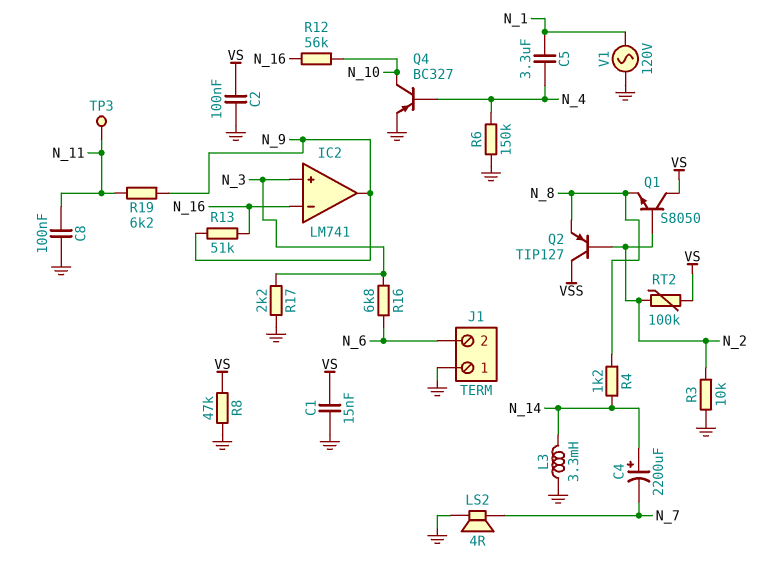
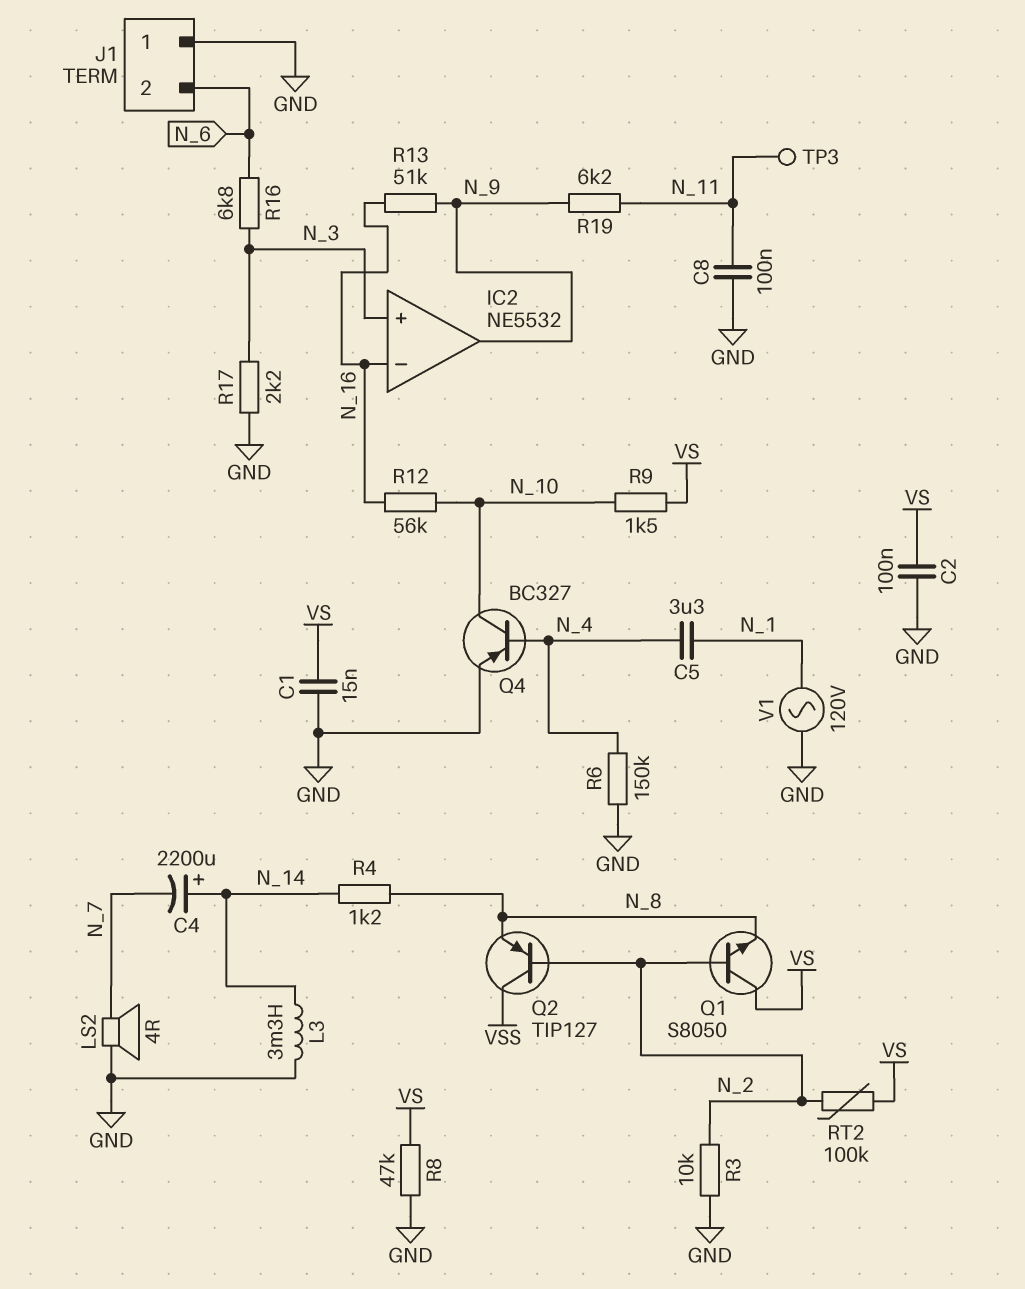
IC2: LM741 -> NE5532
R9: none -> 1.5k (N_10, VS)

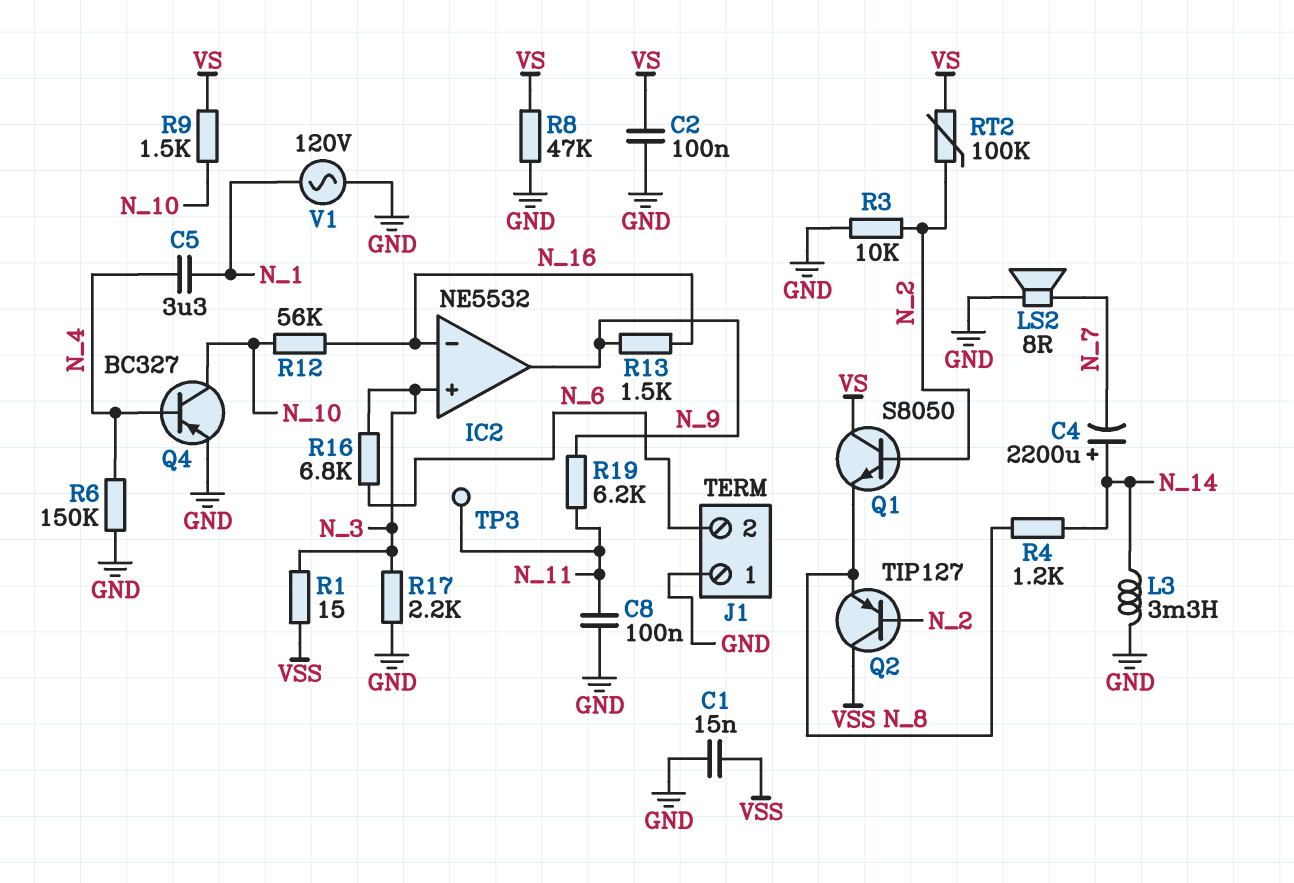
C1: 15nF (GND, VS) -> 15nF (GND, VSS)
LS2: speaker 4R (GND, N_7) -> speaker 8R (GND, N_7)
R1: none -> 15 (N_3, VSS)
R13: 51k (N_9, N_16) -> 1.5k (N_9, N_16)

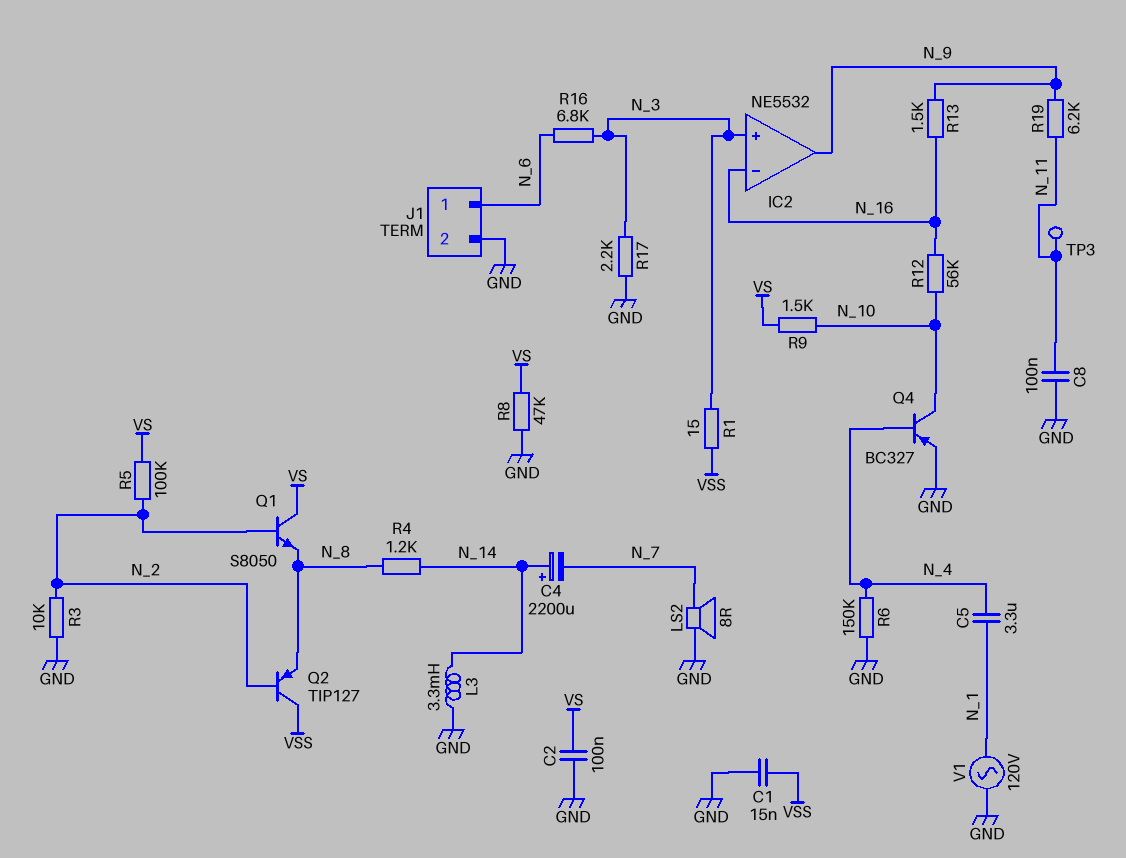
J1 pin 1: GND -> N_6
J1 pin 2: N_6 -> GND
R5: none -> 100k (N_2, VS)
RT2: 100k (N_2, VS) -> none

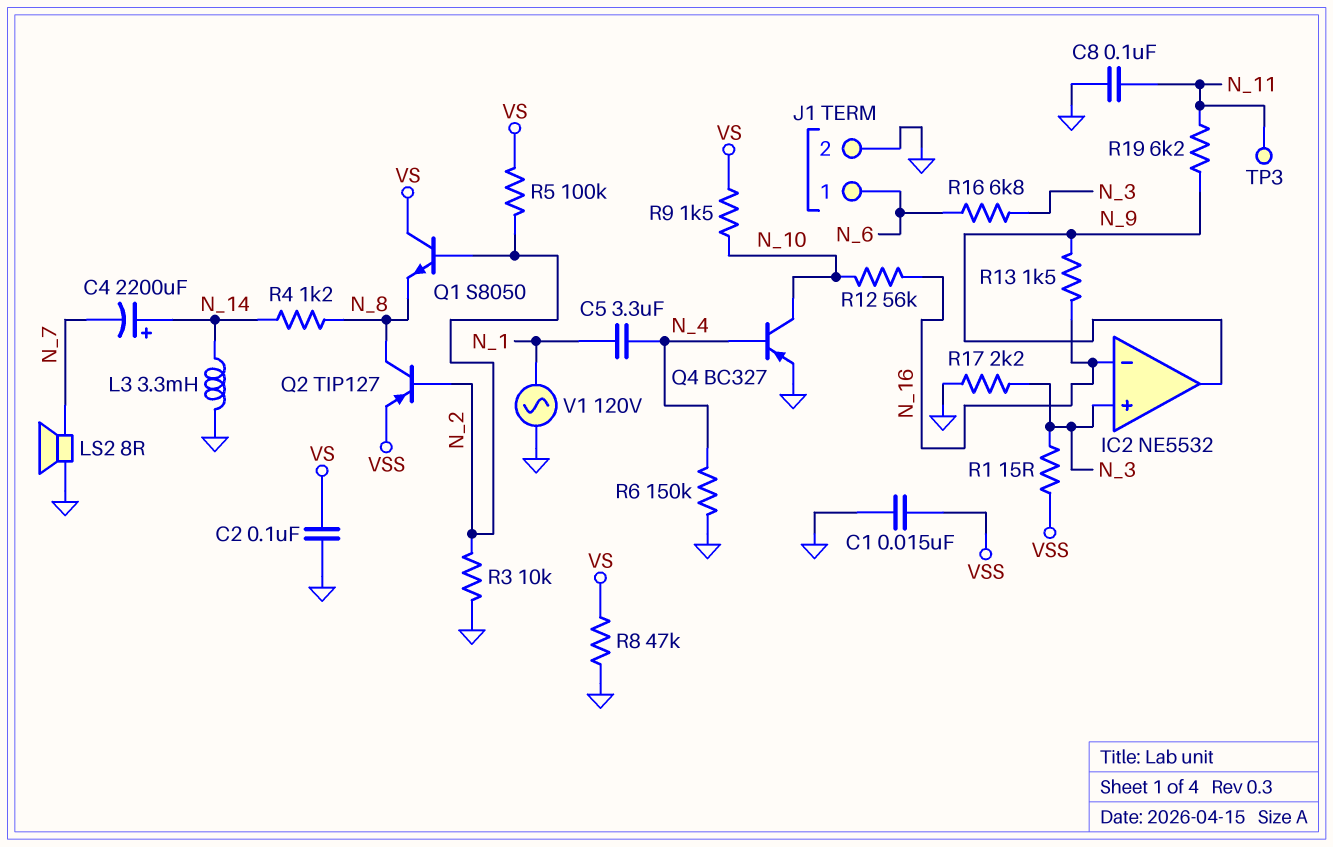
Q2: PNP TIP127 (B N_2, C VSS, E N_8) -> PNP TIP127 (B N_2, C N_8, E VSS)

